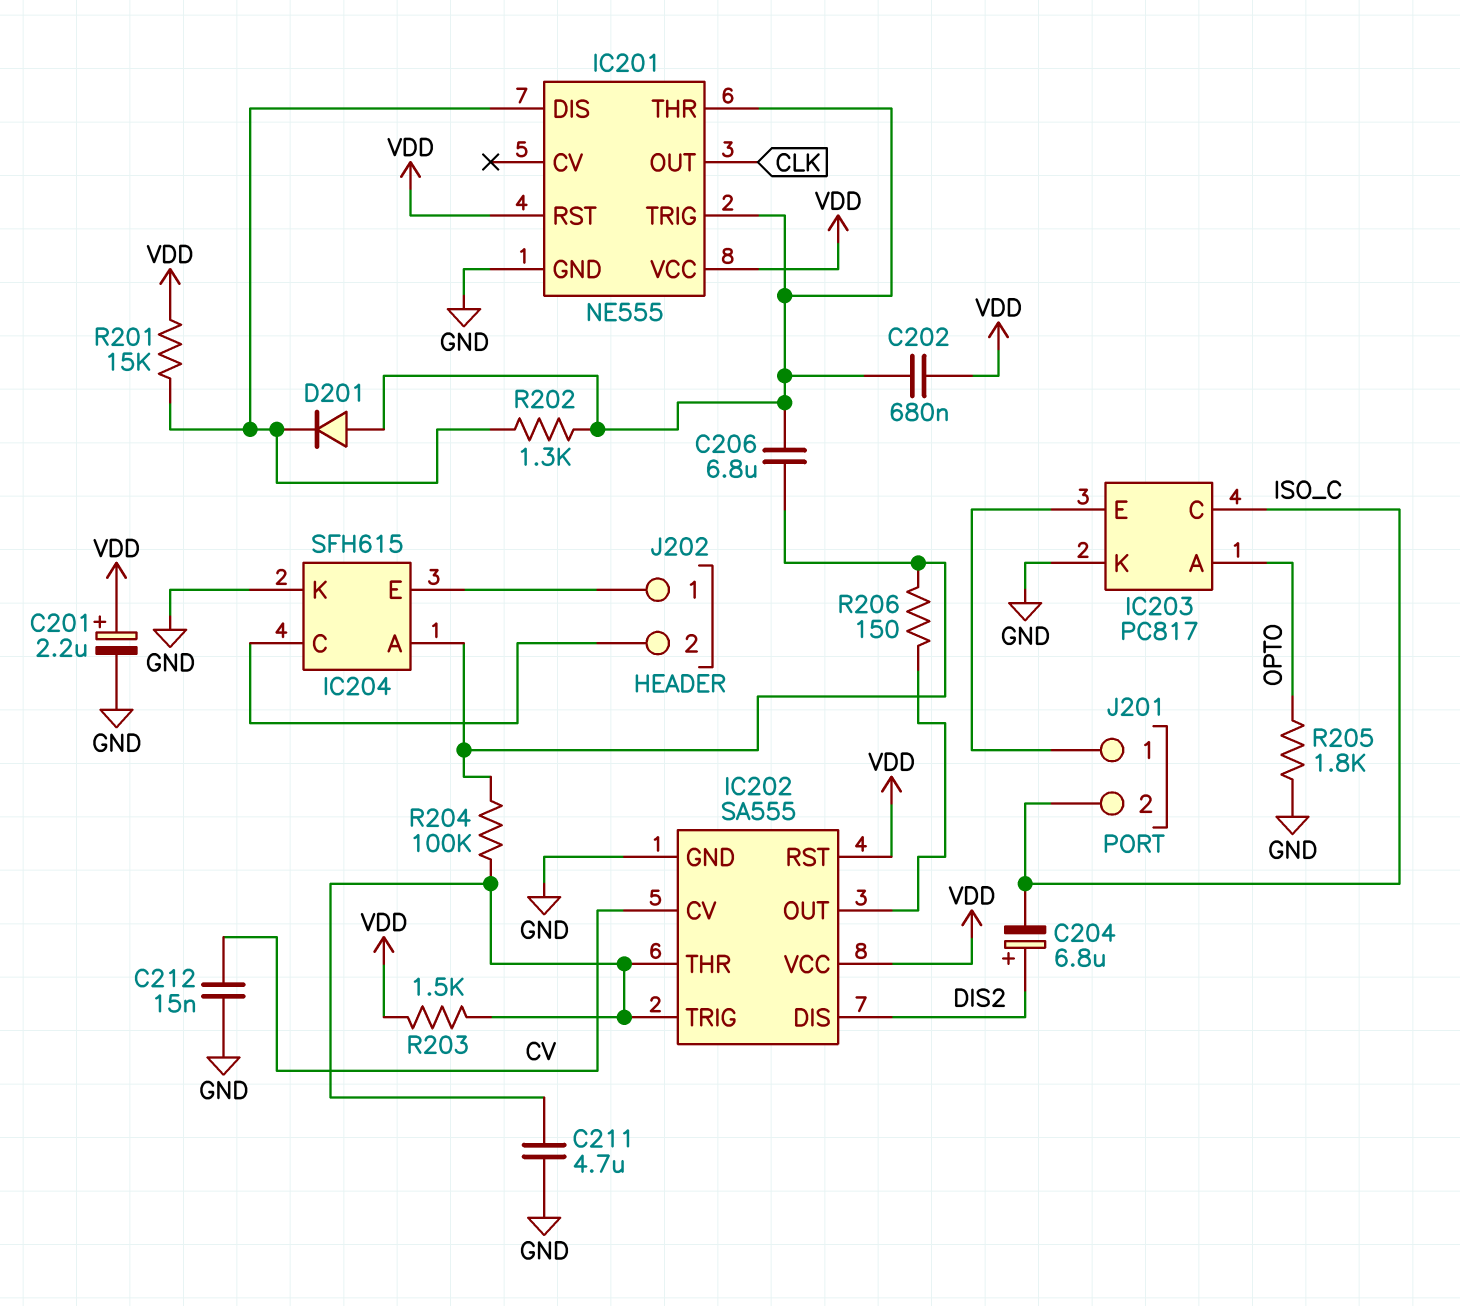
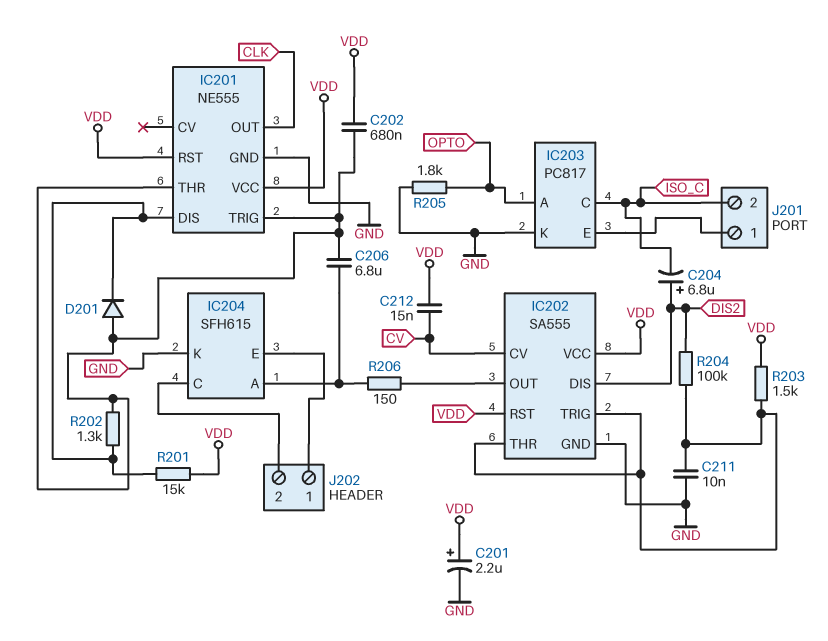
C211: 4.7uF (GND, IC202/THR) -> 10nF (GND, IC202/THR)
C212: 15nF (CV, GND) -> 15nF (CV, VDD)
R204: 100k (IC202/THR, IC204/A) -> 100k (DIS2, IC202/THR)

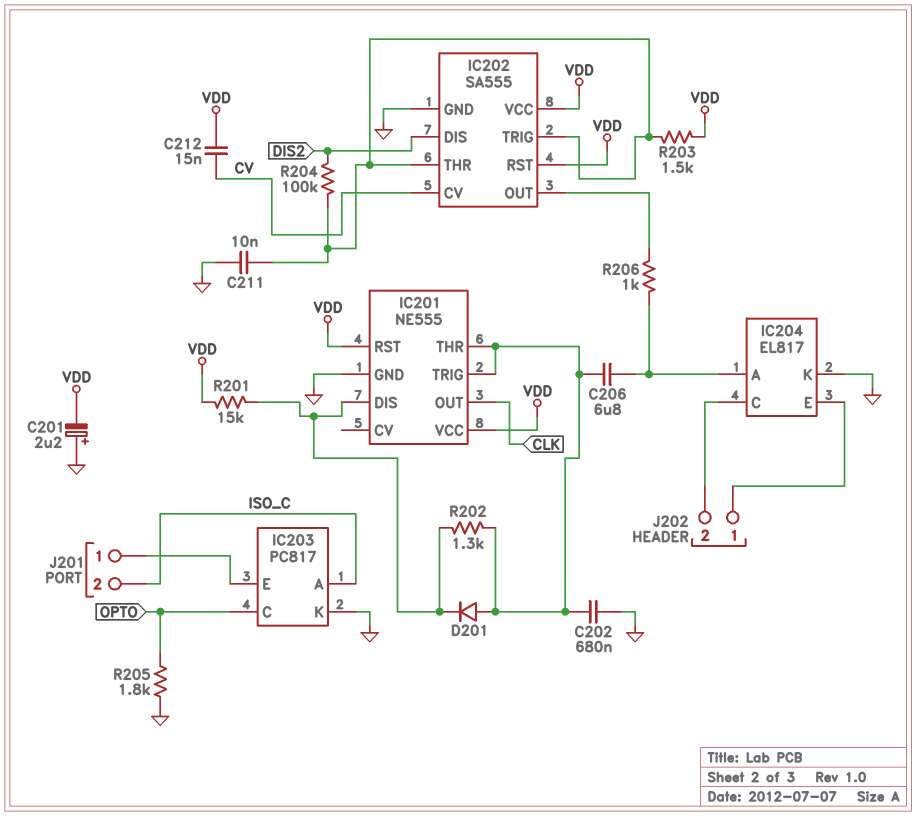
C201: 2.2uF (plus VDD, minus GND) -> 2.2uF (plus GND, minus VDD)
C202: 680nF (IC201/THR, VDD) -> 680nF (GND, IC201/THR)
C204: 6.8uF (plus DIS2, minus ISO_C) -> none
IC203 pin A: OPTO -> ISO_C
IC203 pin C: ISO_C -> OPTO
IC204: SFH615 -> EL817
R206: 150 (IC202/OUT, IC204/A) -> 1k (IC202/OUT, IC204/A)

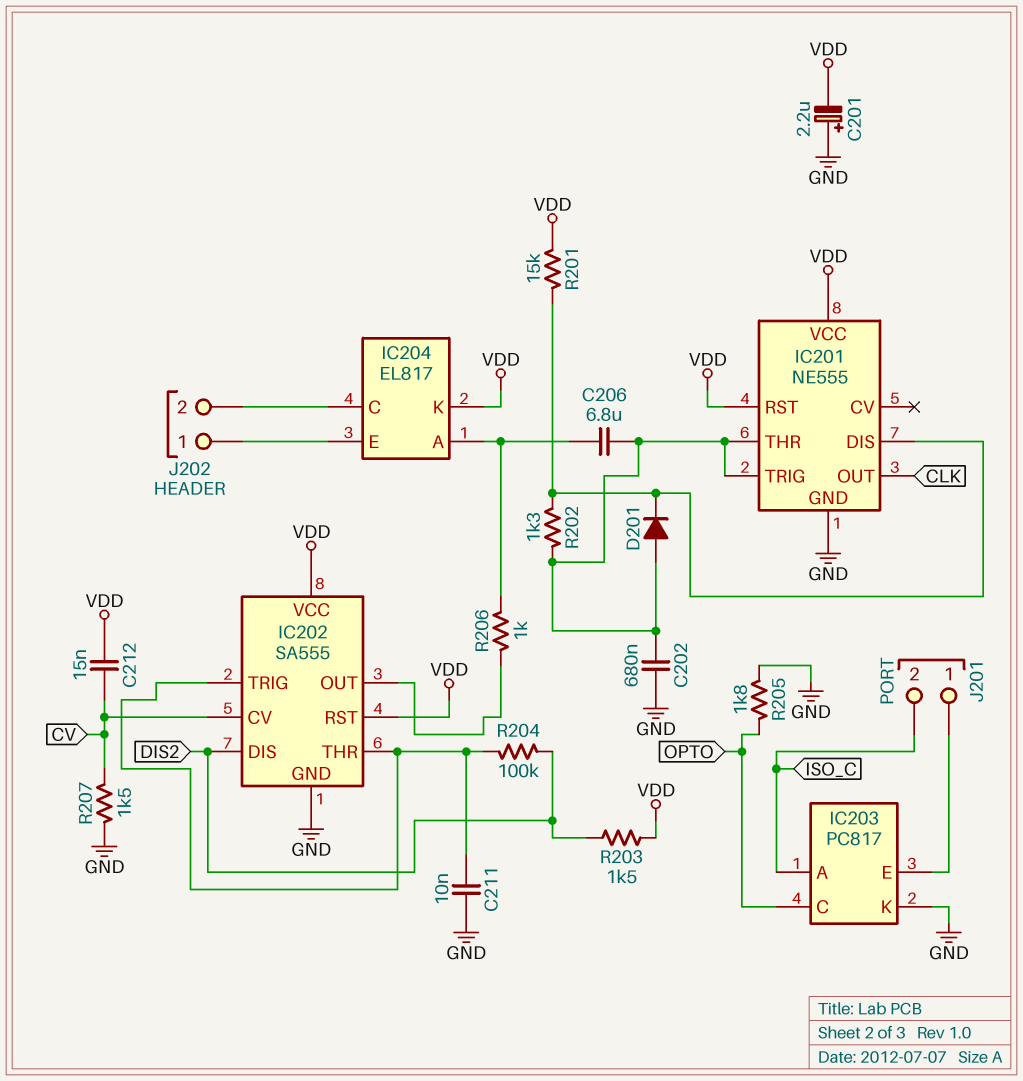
IC204 pin K: GND -> VDD
R203: 1.5k (IC202/THR, VDD) -> 1.5k (DIS2, VDD)
R207: none -> 1.5k (CV, GND)

